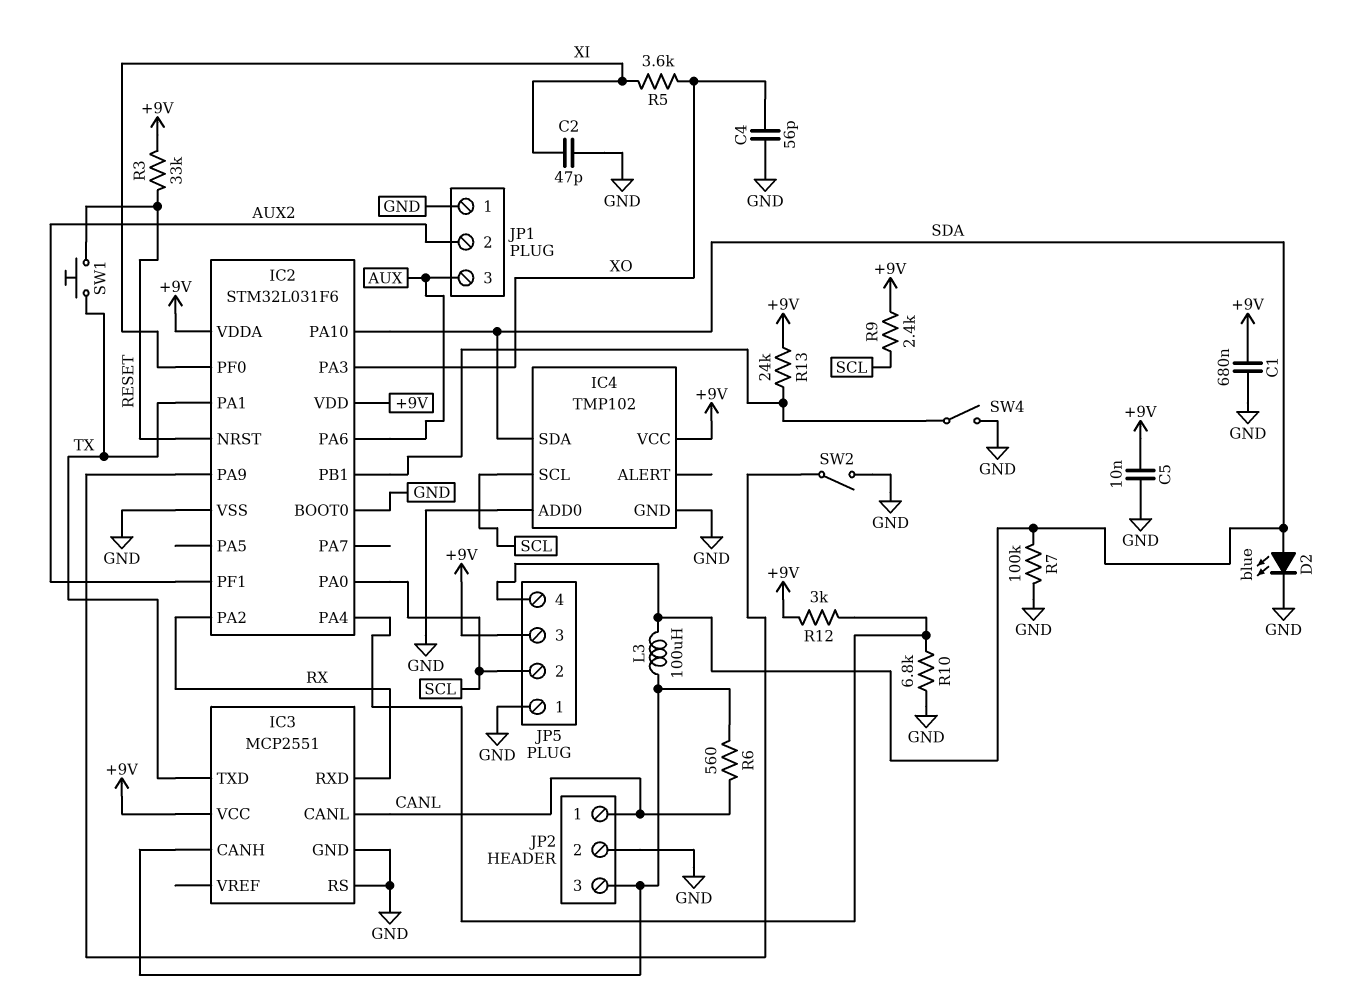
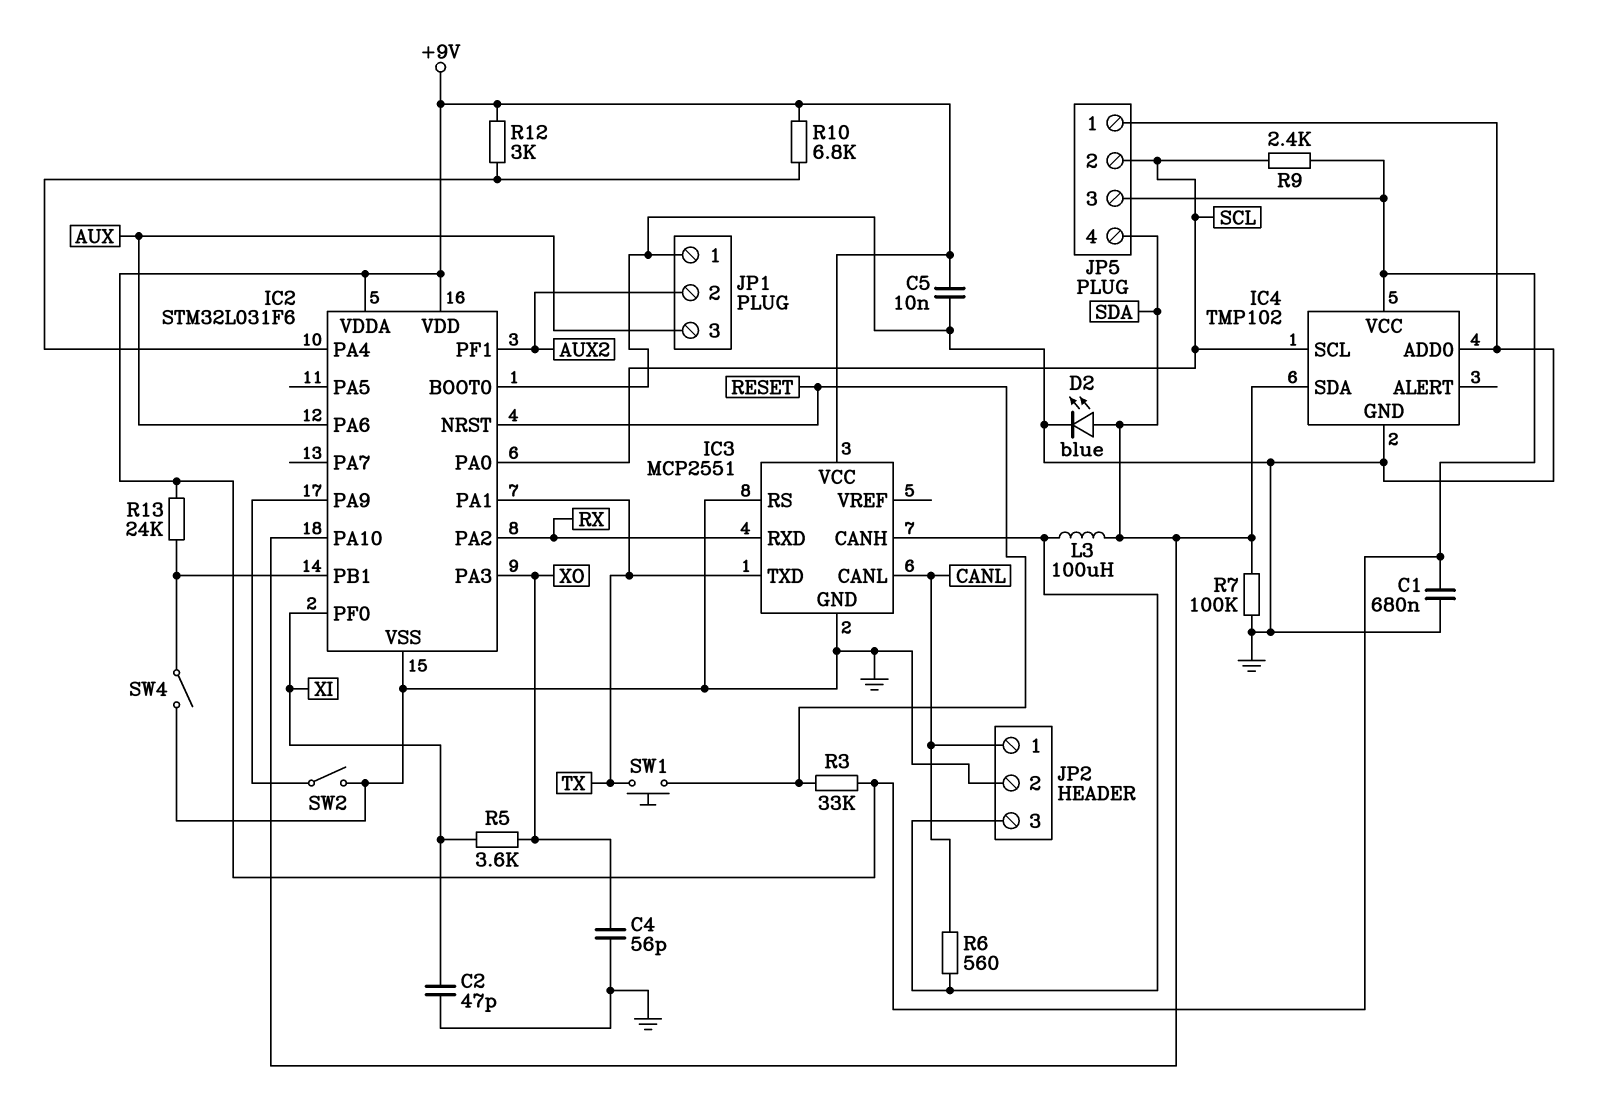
R10: 6.8k (GND, IC2/PA4) -> 6.8k (+9V, IC2/PA4)

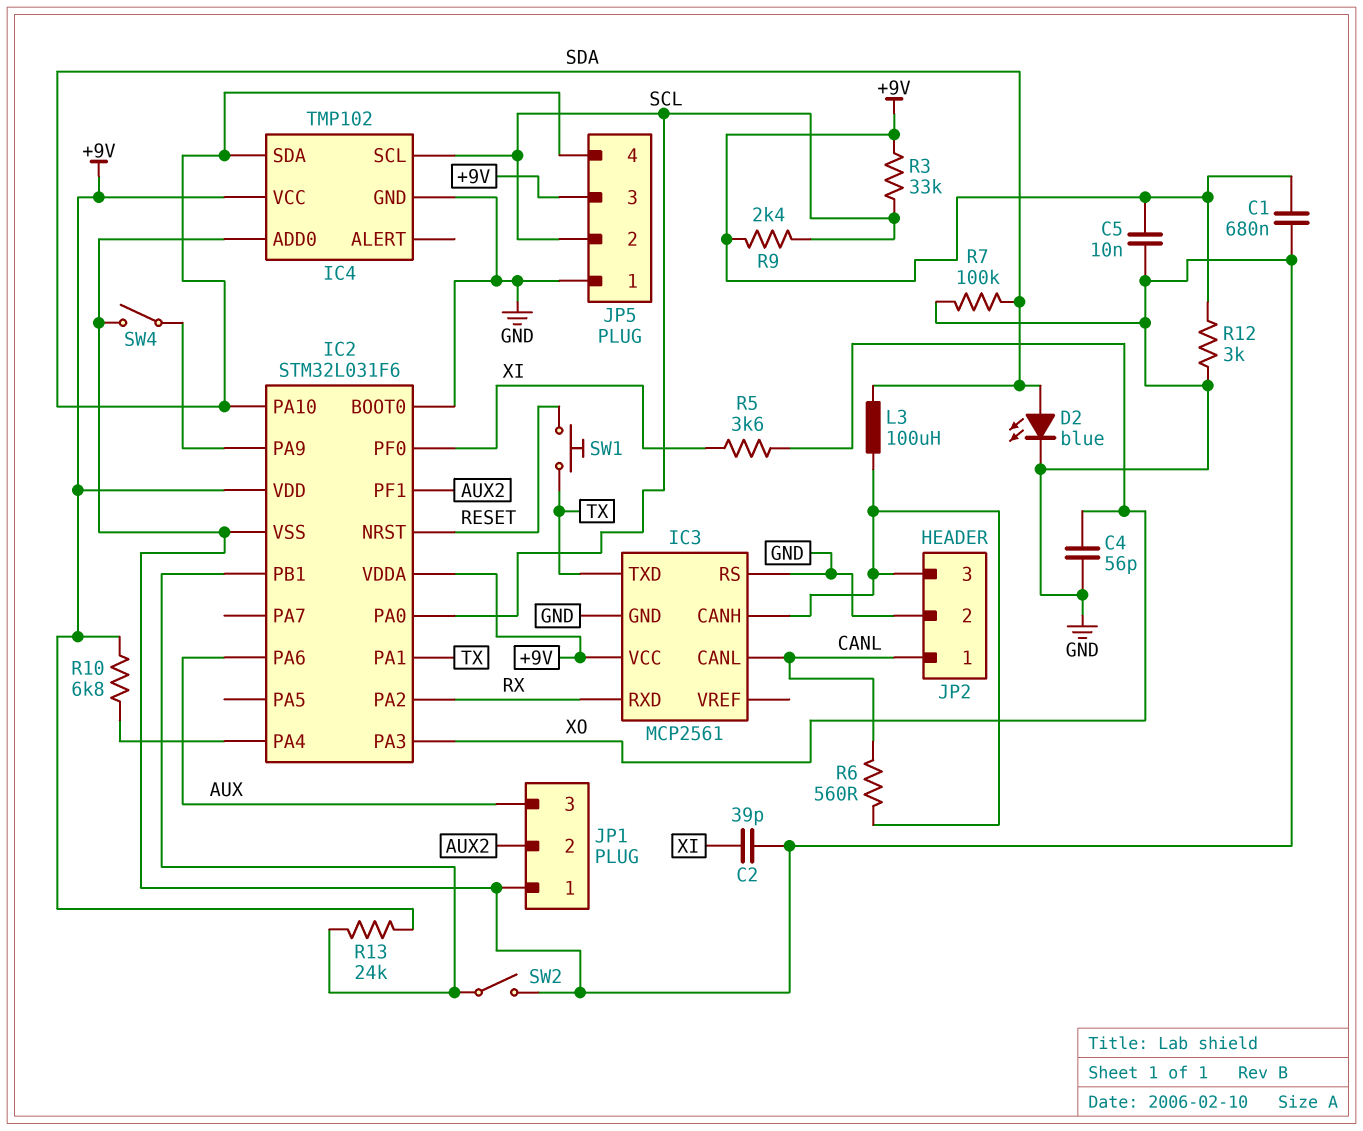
C2: 47pF (GND, XI) -> 39pF (GND, XI)
IC3: MCP2551 -> MCP2561
R3: 33k (+9V, RESET) -> 33k (+9V, SCL)
R12: 3k (+9V, IC2/PA4) -> 3k (+9V, GND)
SW2: switch (GND, IC2/PA9) -> switch (GND, IC2/PB1)
SW4: switch (GND, IC2/PB1) -> switch (GND, IC2/PA9)

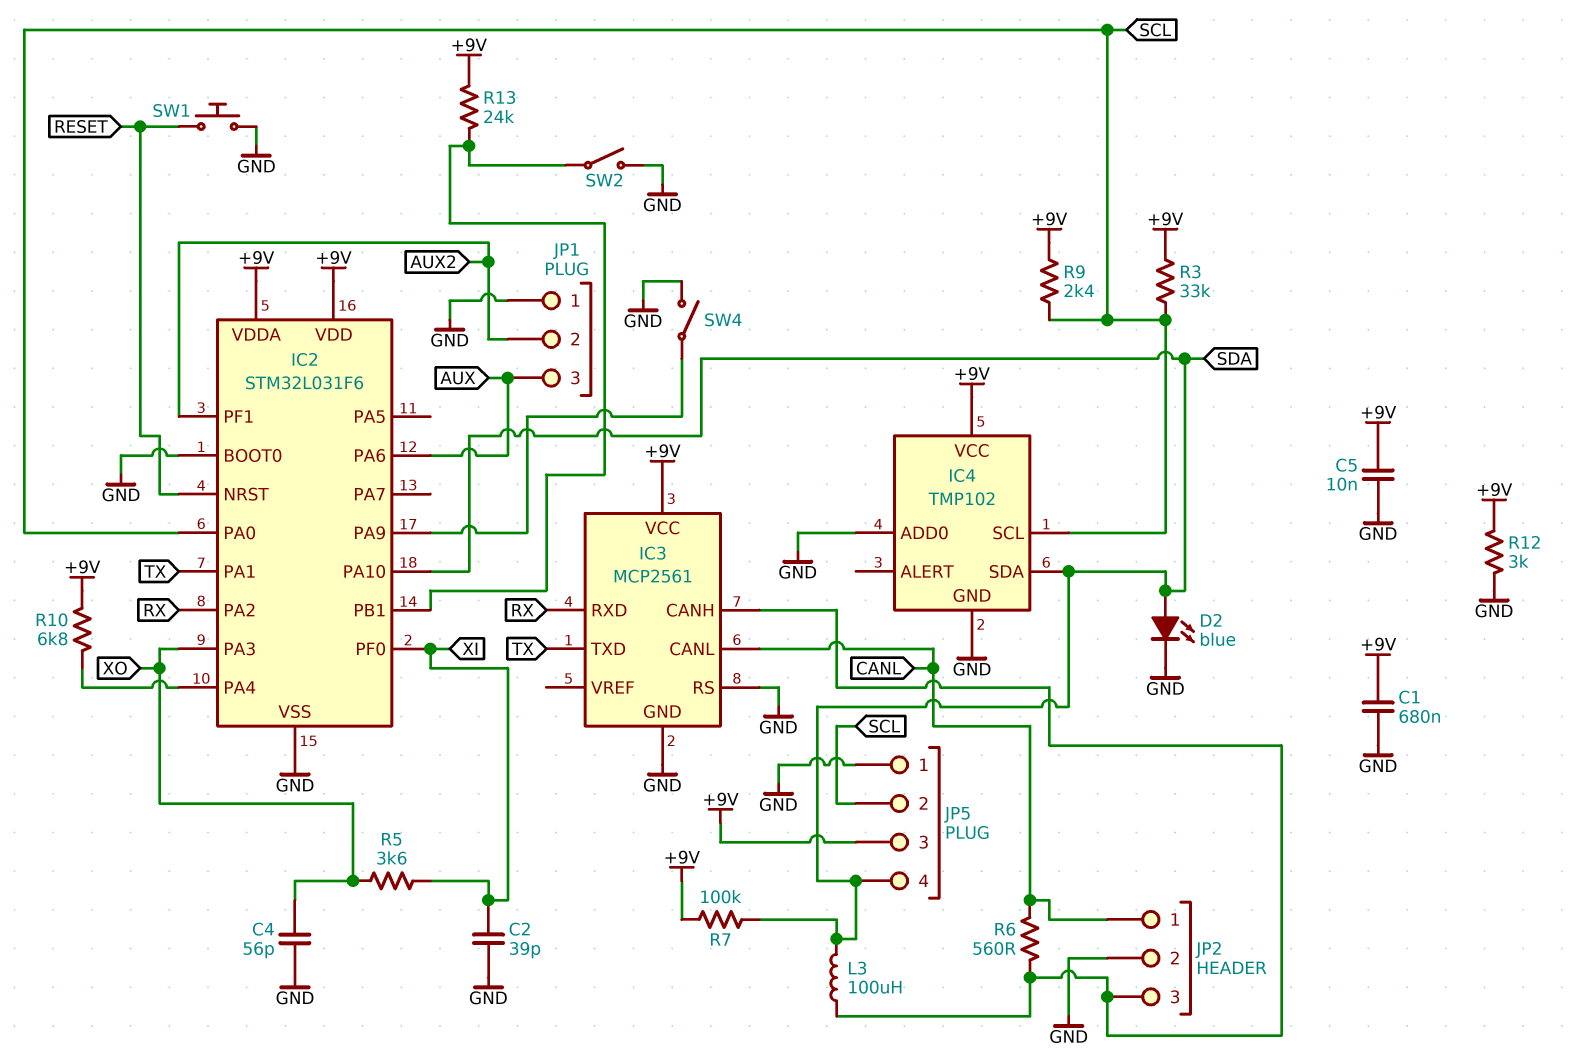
R7: 100k (GND, SDA) -> 100k (+9V, SDA)
SW1: button (RESET, TX) -> button (GND, RESET)

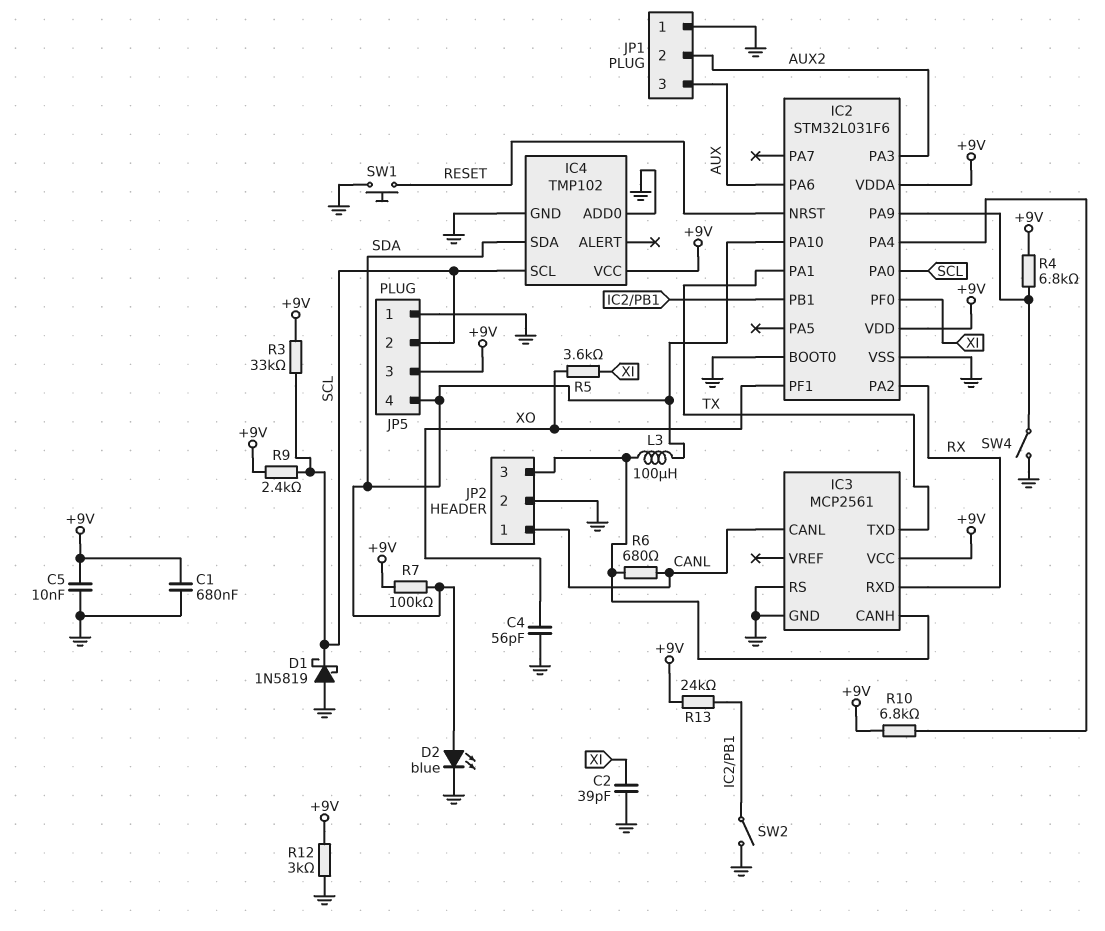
D1: none -> schottky 1N5819 (A GND, K SCL)
IC2 pin PA3: XO -> AUX2
IC2 pin PF1: AUX2 -> XO
R4: none -> 6.8k (+9V, IC2/PA9)
R6: 560 (CANL, IC3/CANH) -> 680 (CANL, IC3/CANH)

